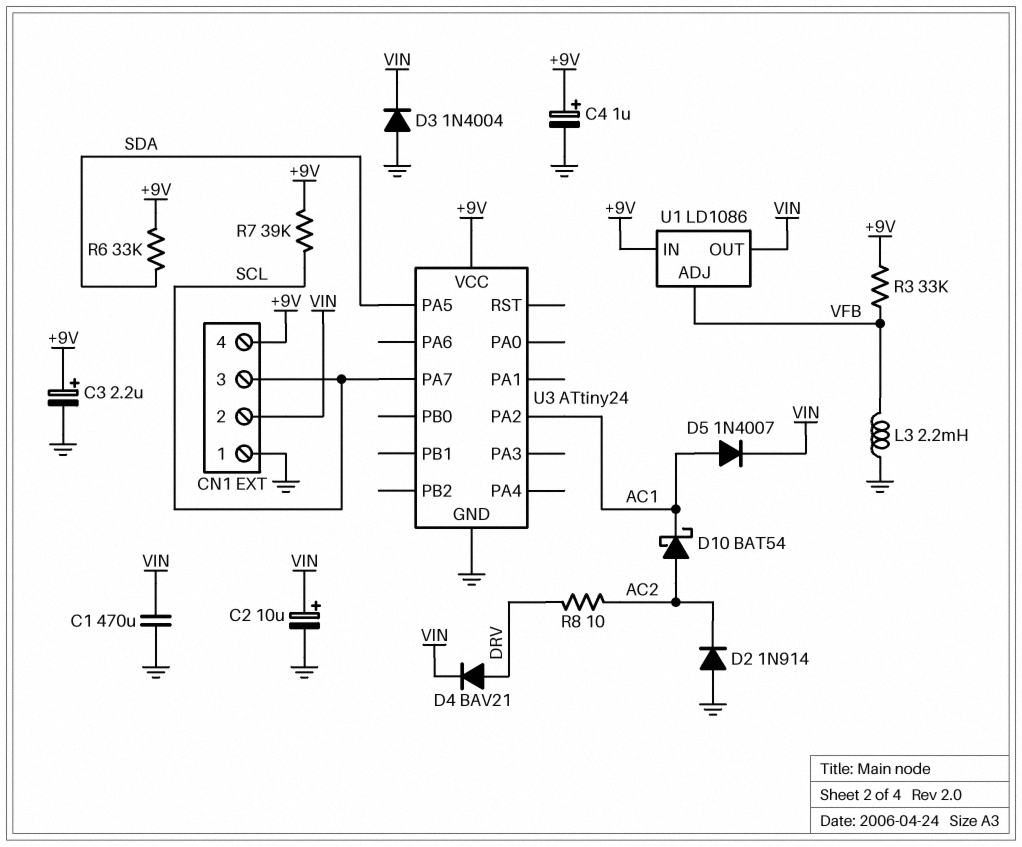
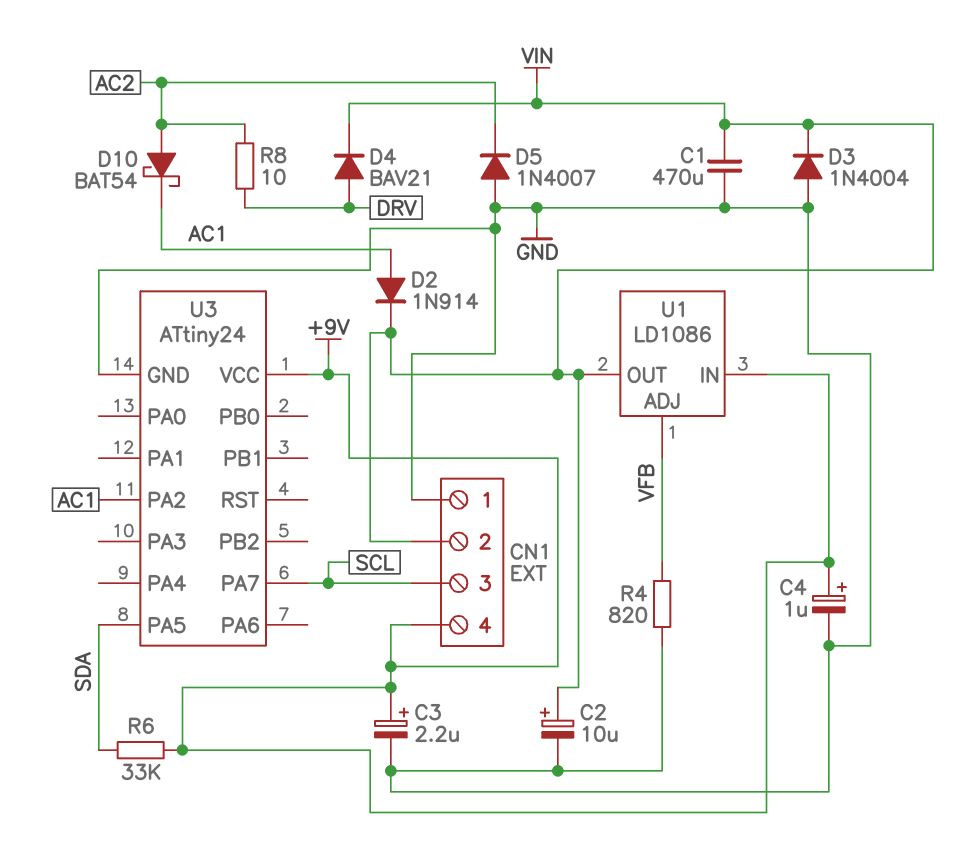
D2: diode 1N914 (A GND, K AC2) -> diode 1N914 (A AC1, K VIN)
D5: diode 1N4007 (A AC1, K VIN) -> diode 1N4007 (A GND, K AC2)
L3: 2.2mH (GND, VFB) -> none
R3: 33k (+9V, VFB) -> none
R4: none -> 820 (GND, VFB)
R7: 39k (+9V, SCL) -> none

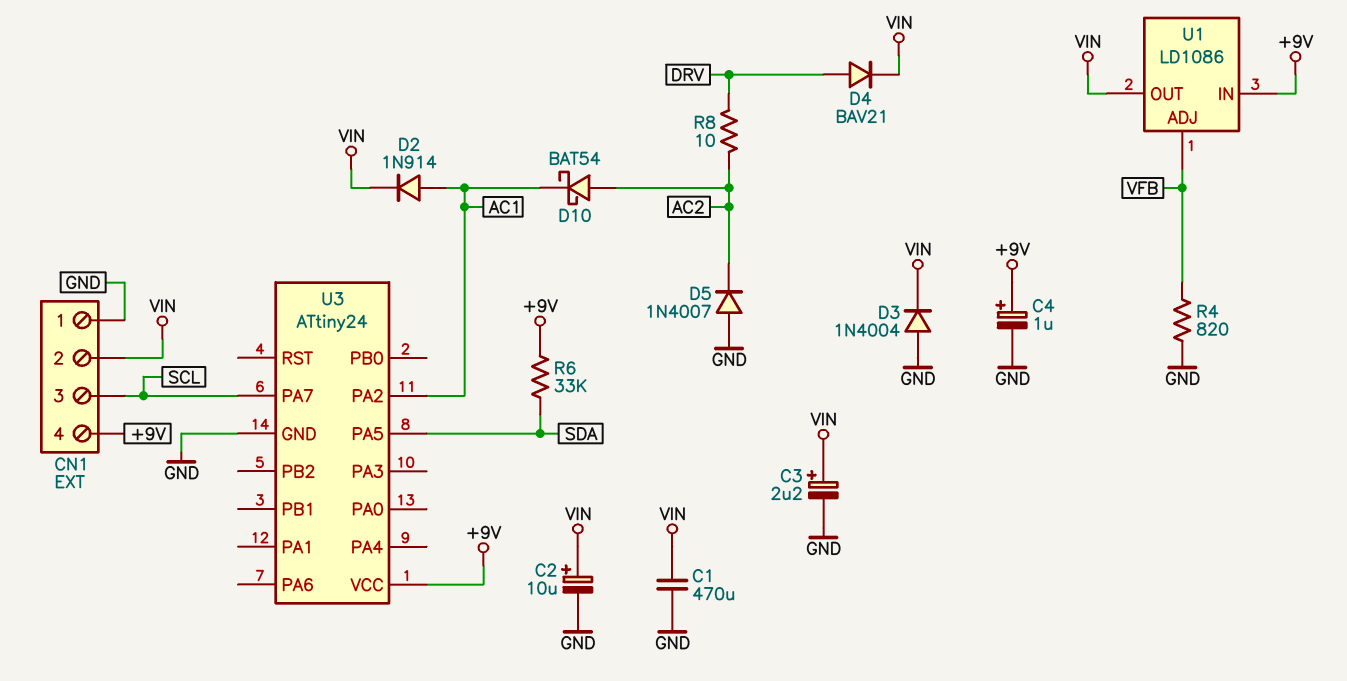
C3: 2.2uF (plus +9V, minus GND) -> 2.2uF (plus VIN, minus GND)

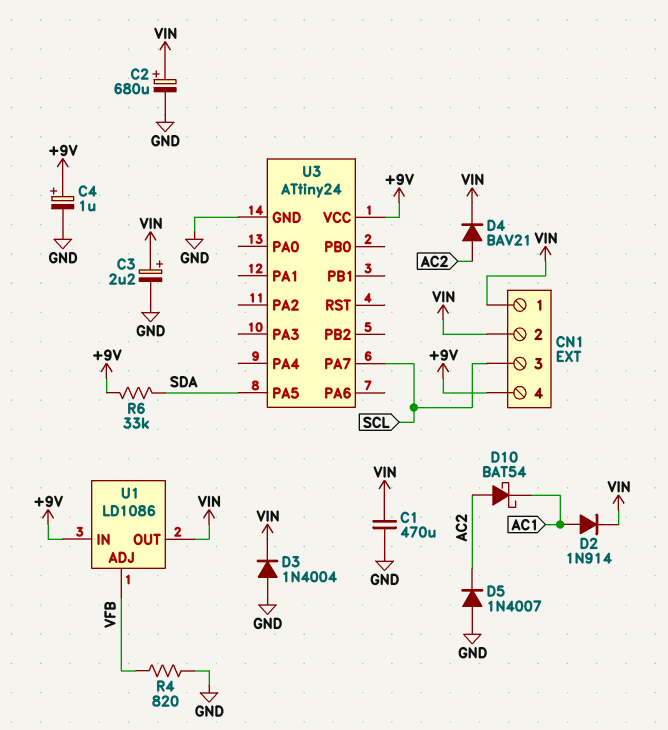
C2: 10uF (plus VIN, minus GND) -> 680uF (plus VIN, minus GND)
CN1 pin 1: GND -> VIN
D4: diode BAV21 (A DRV, K VIN) -> diode BAV21 (A AC2, K VIN)
R8: 10 (AC2, DRV) -> none
U3 pin PA2: AC1 -> none

